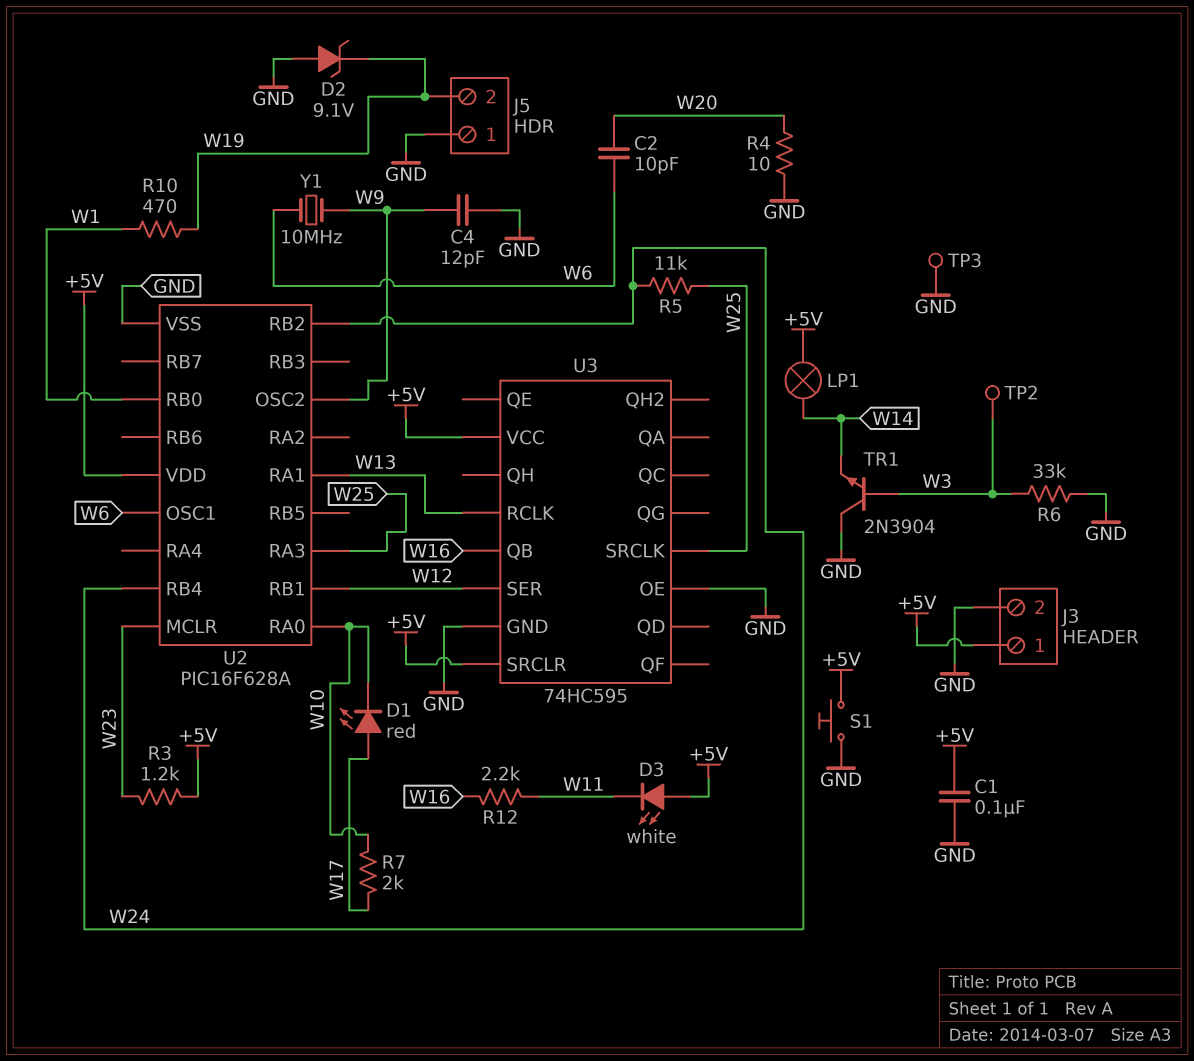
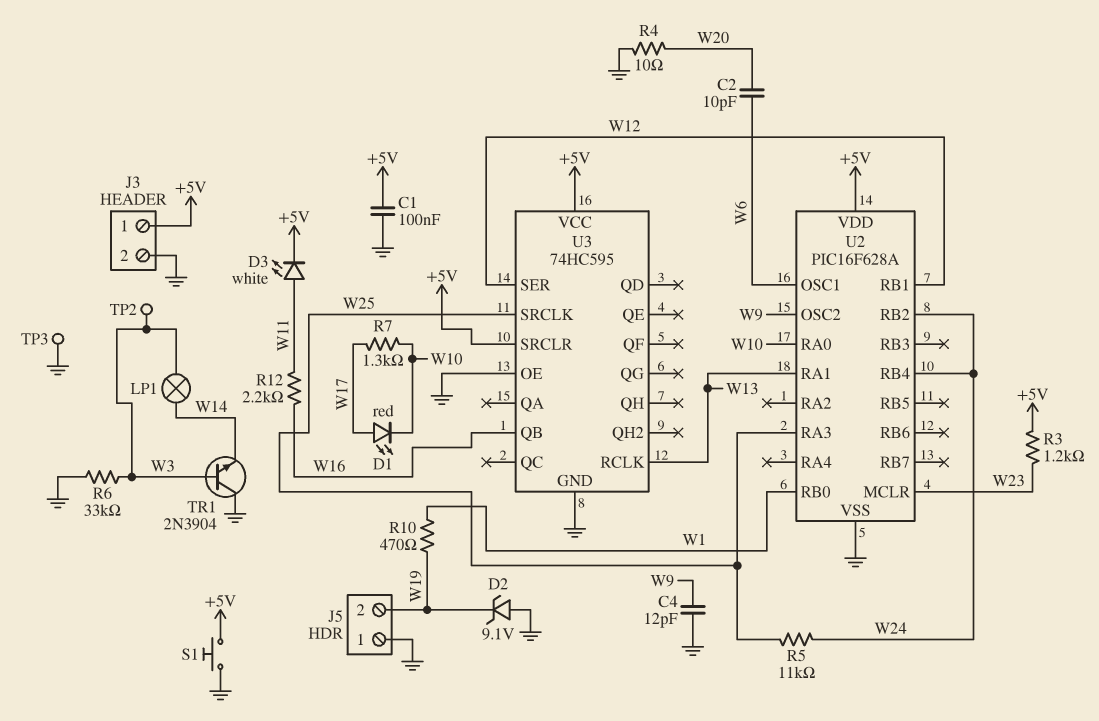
D3: LED white (A +5V, K W11) -> LED white (A W11, K +5V)
LP1: lamp (+5V, W14) -> lamp (W3, W14)
R7: 2k (W10, W17) -> 1.3k (W10, W17)
Y1: 10MHz (W6, W9) -> none

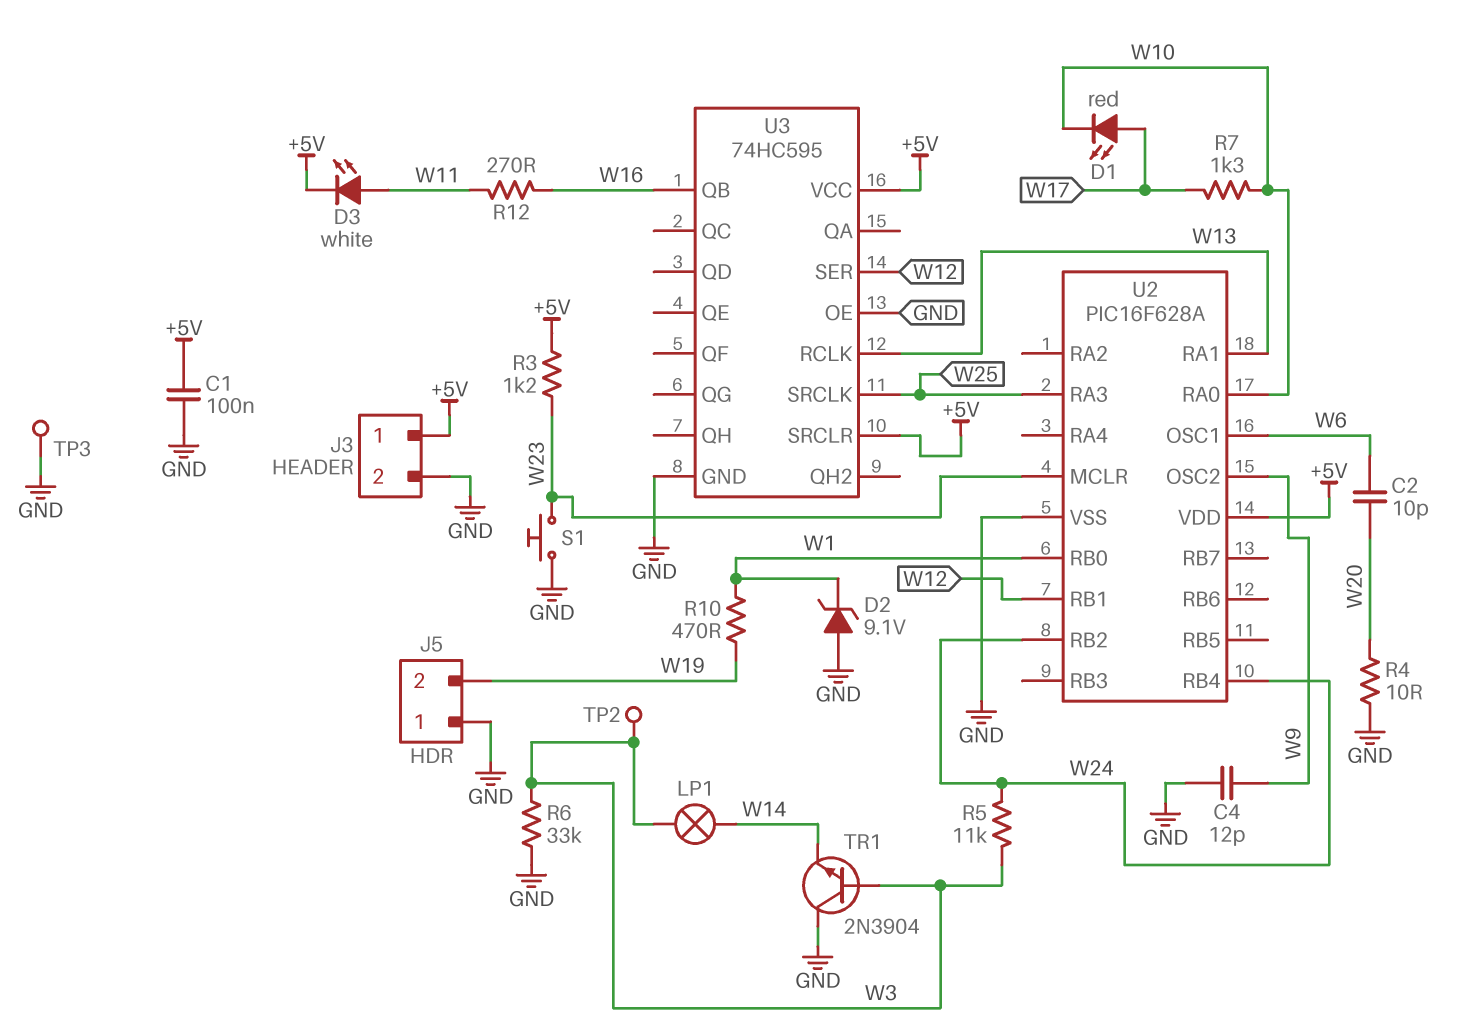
D2: zener 9.1V (A GND, K W19) -> zener 9.1V (A GND, K W1)
R5: 11k (W24, W25) -> 11k (W3, W24)
R12: 2.2k (W11, W16) -> 270 (W11, W16)
S1: button (+5V, GND) -> button (GND, W23)

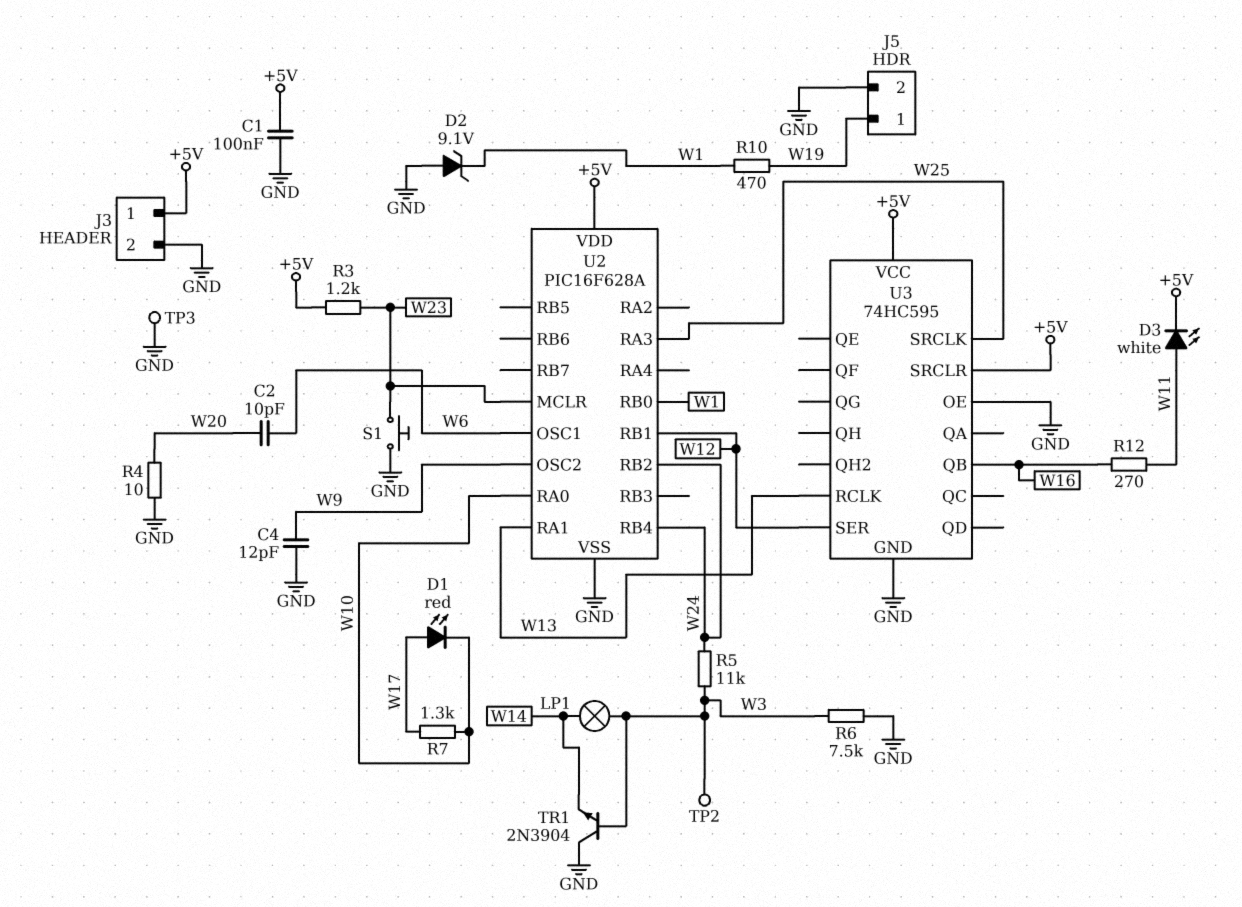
J5 pin 1: GND -> W19
J5 pin 2: W19 -> GND
R6: 33k (GND, W3) -> 7.5k (GND, W3)

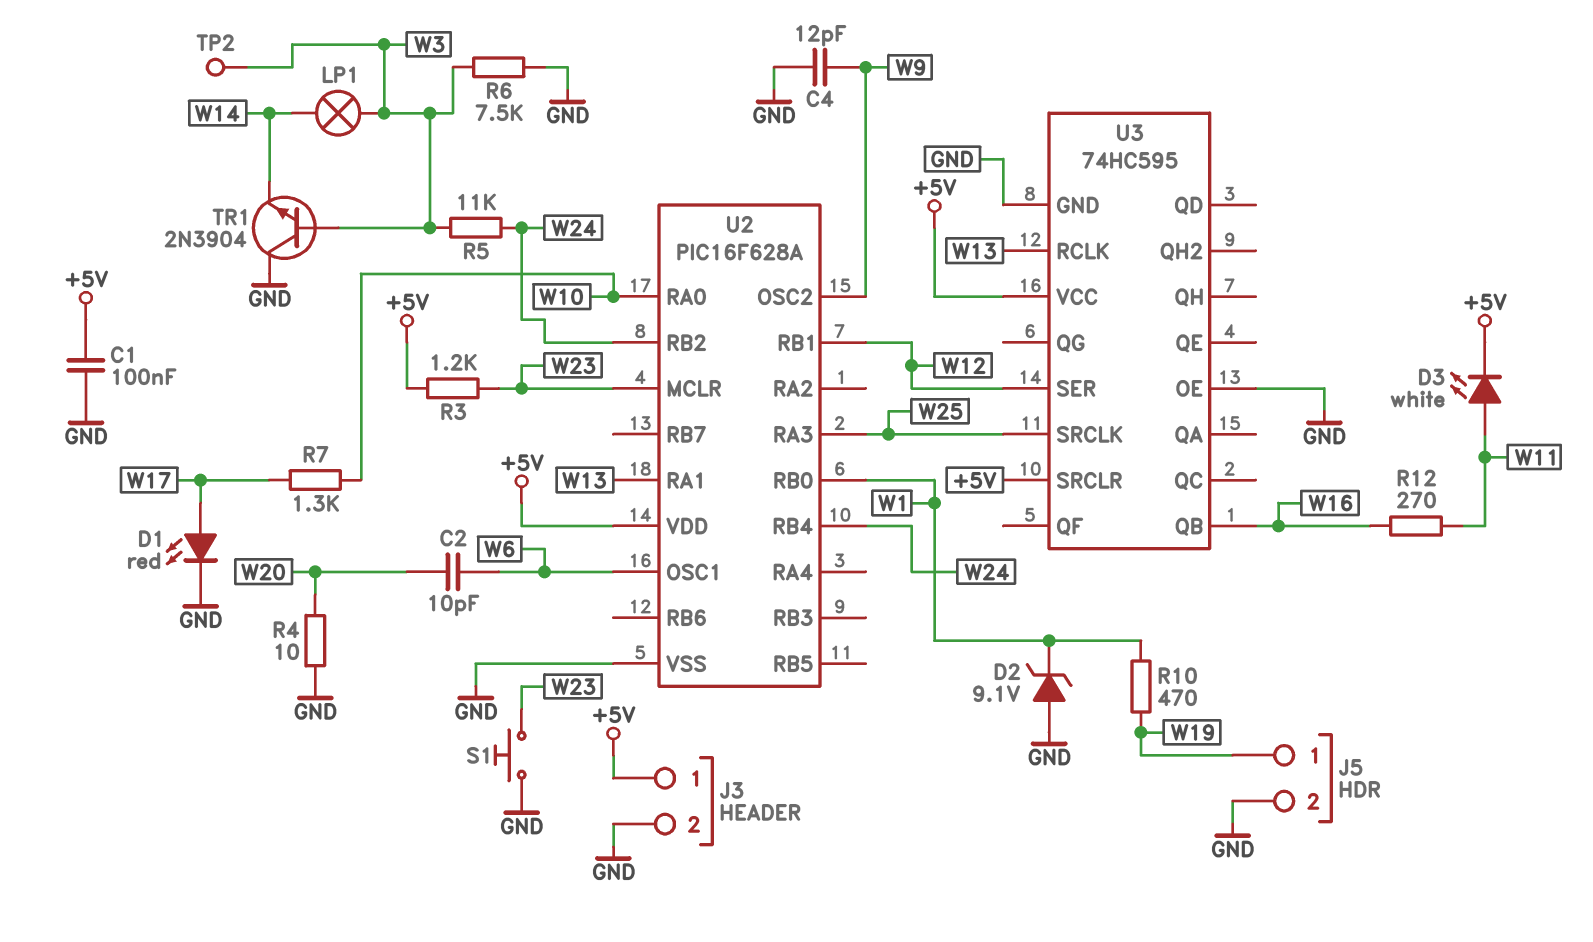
D1: LED red (A W17, K W10) -> LED red (A W17, K GND)
TP3: test point (GND) -> none

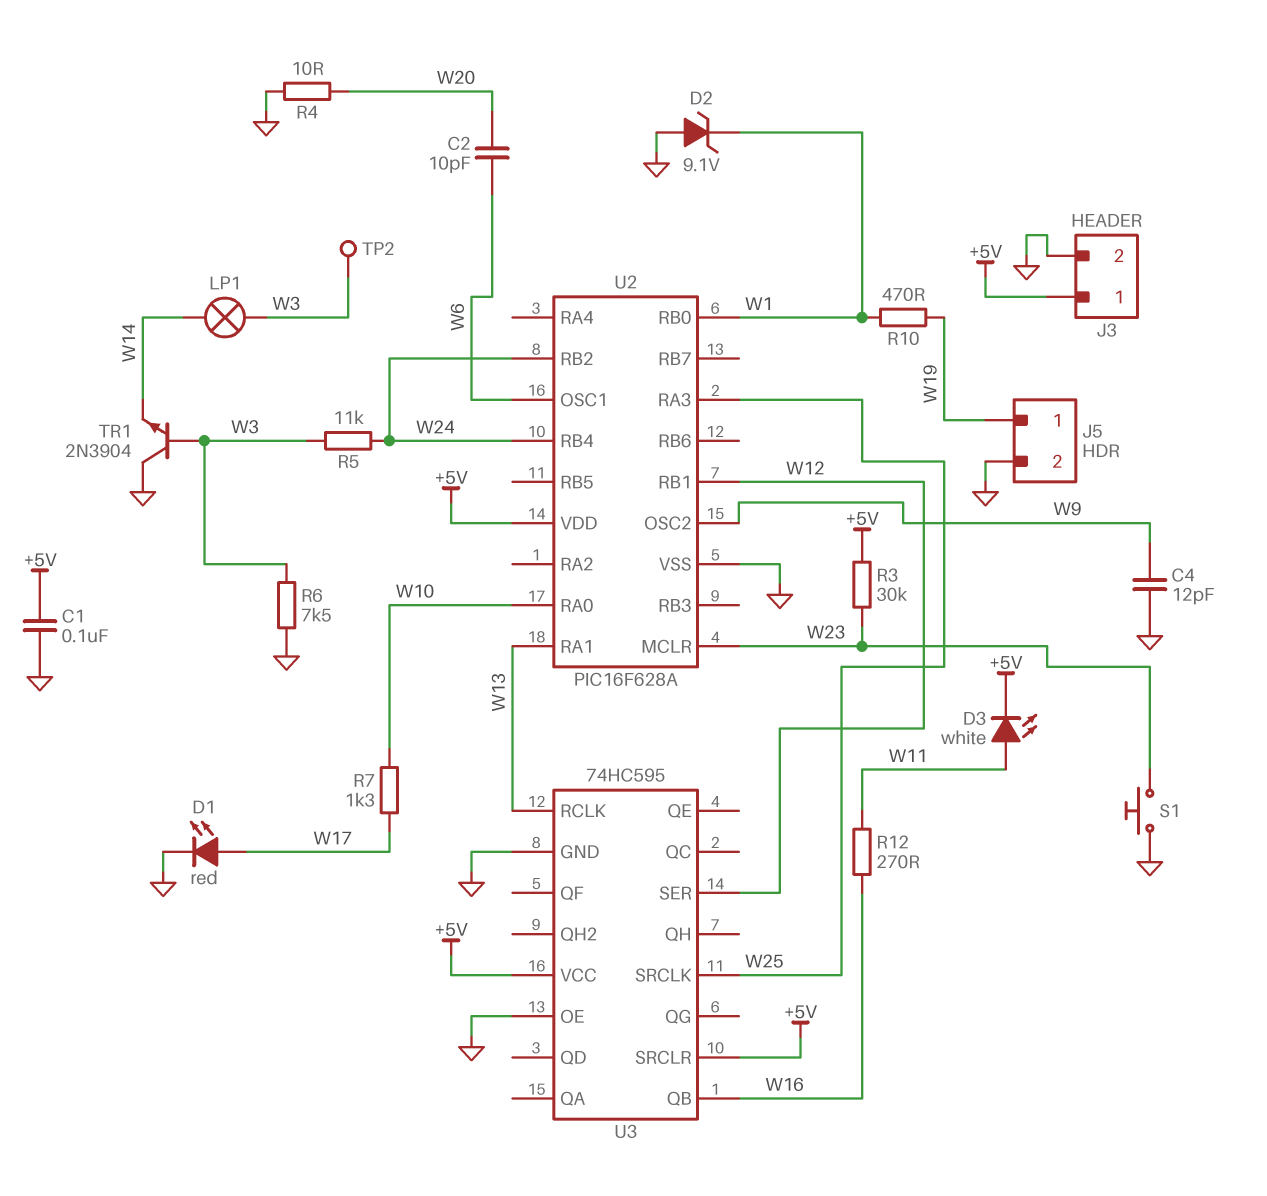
R3: 1.2k (+5V, W23) -> 30k (+5V, W23)

